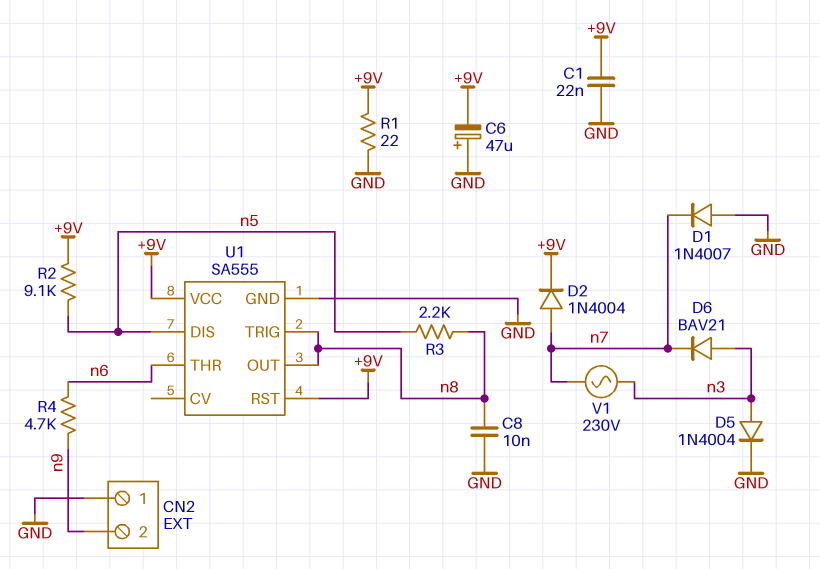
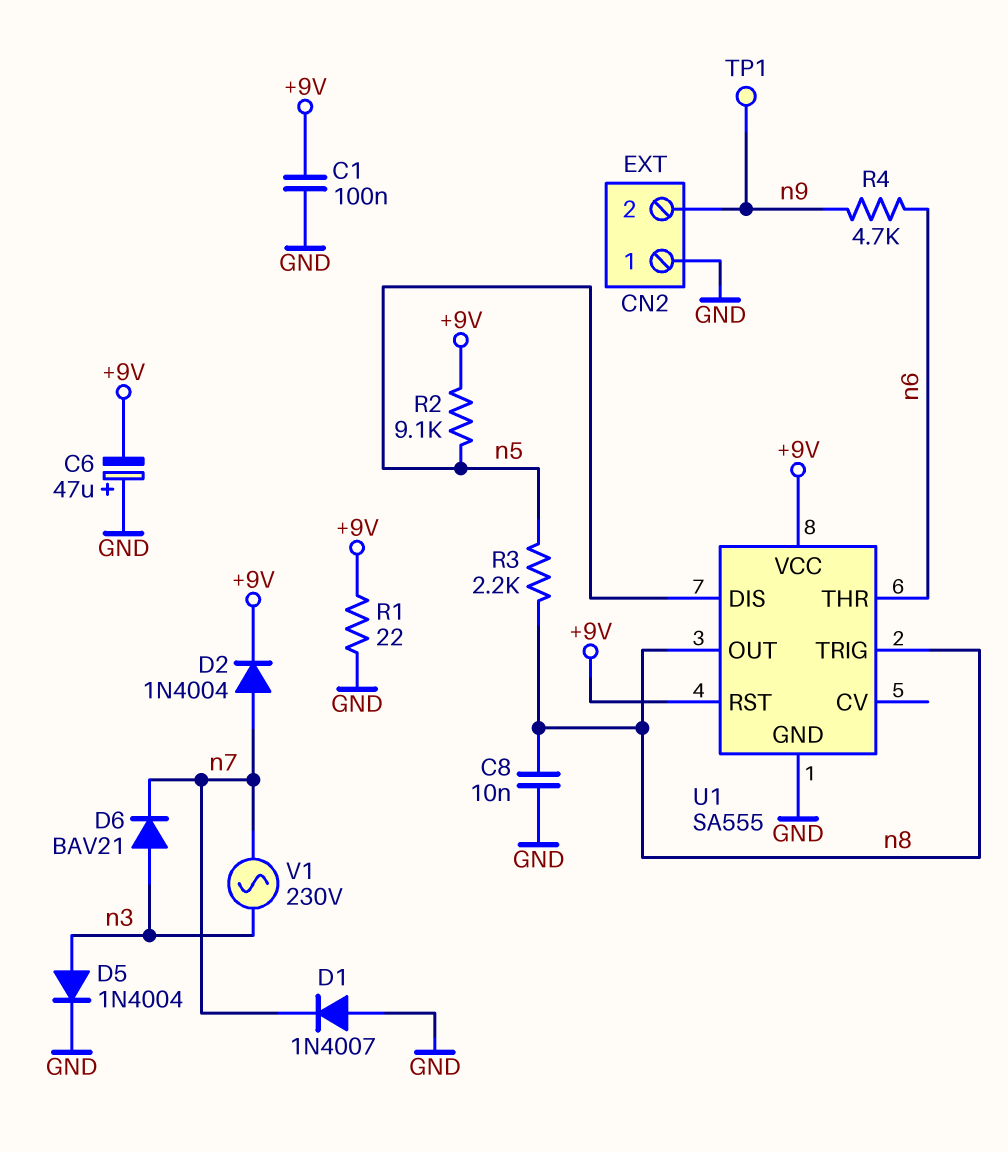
C1: 22nF (+9V, GND) -> 100nF (+9V, GND)
TP1: none -> test point (n9)

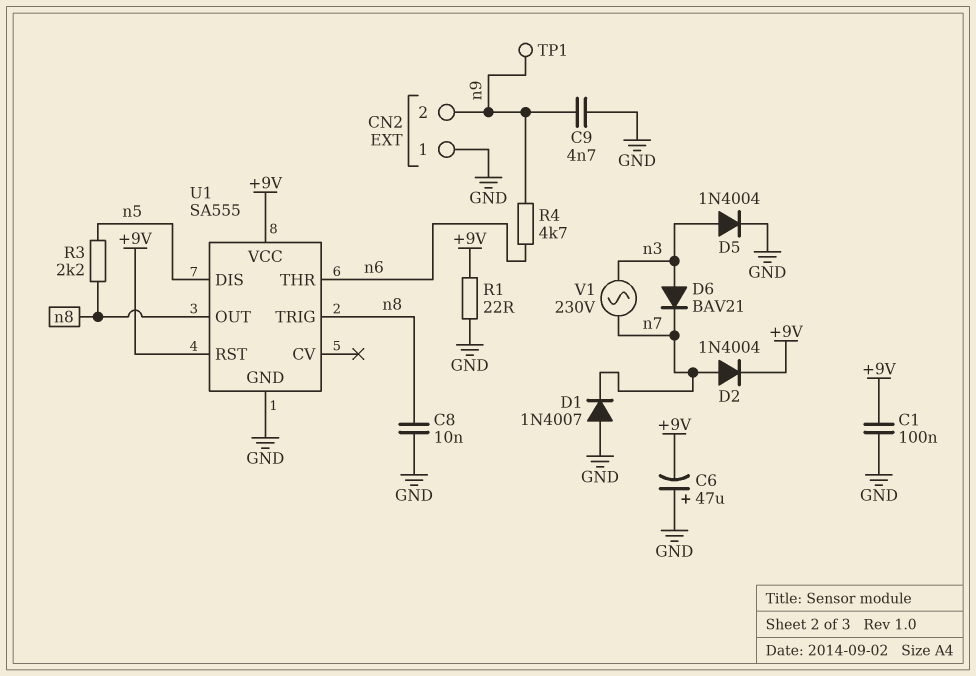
C9: none -> 4.7nF (GND, n9)
R2: 9.1k (+9V, n5) -> none

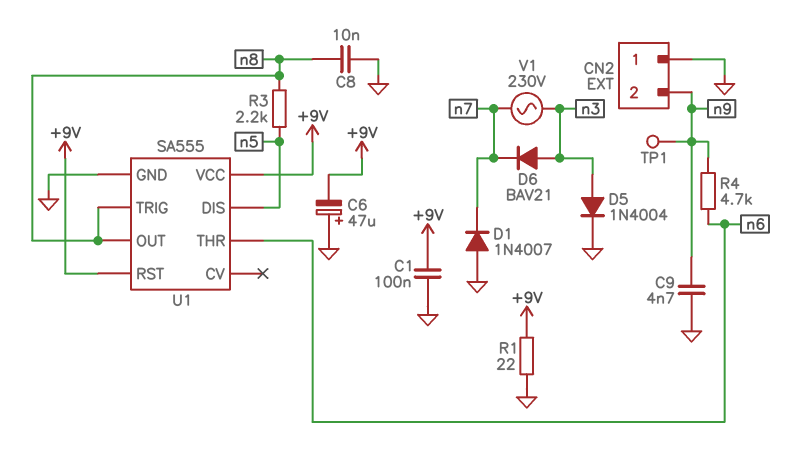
D2: diode 1N4004 (A n7, K +9V) -> none

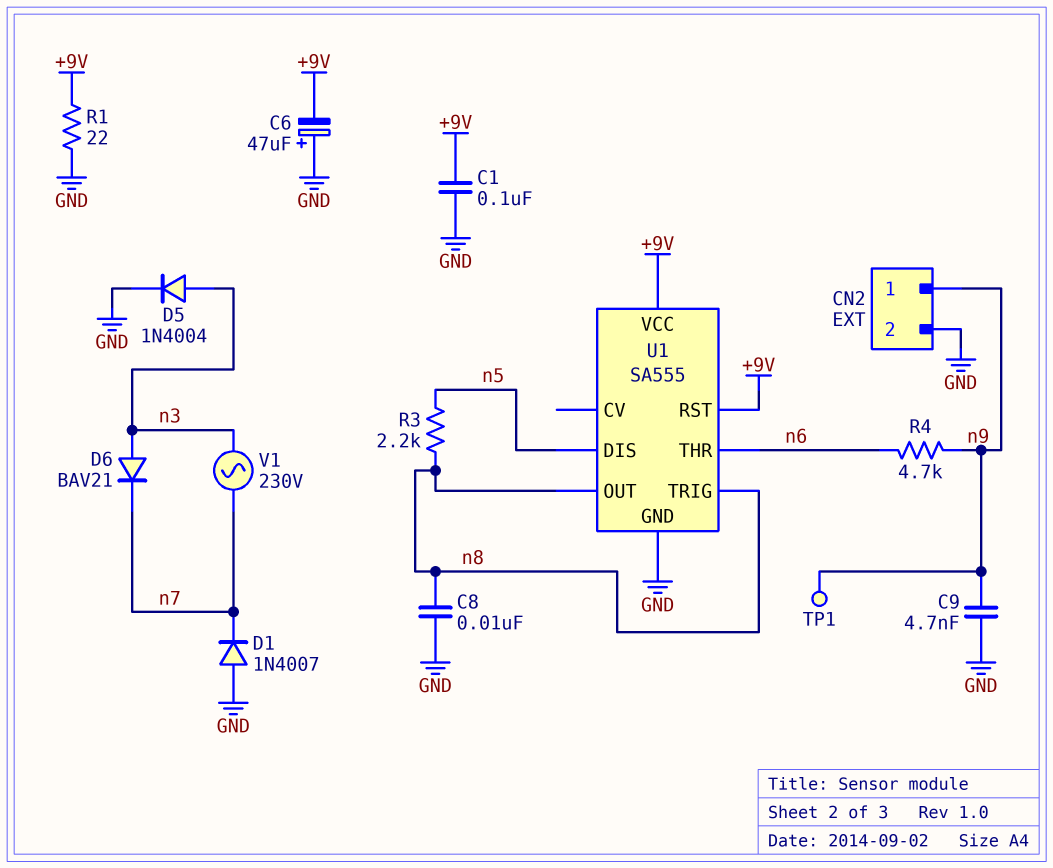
CN2 pin 1: GND -> n9
CN2 pin 2: n9 -> GND

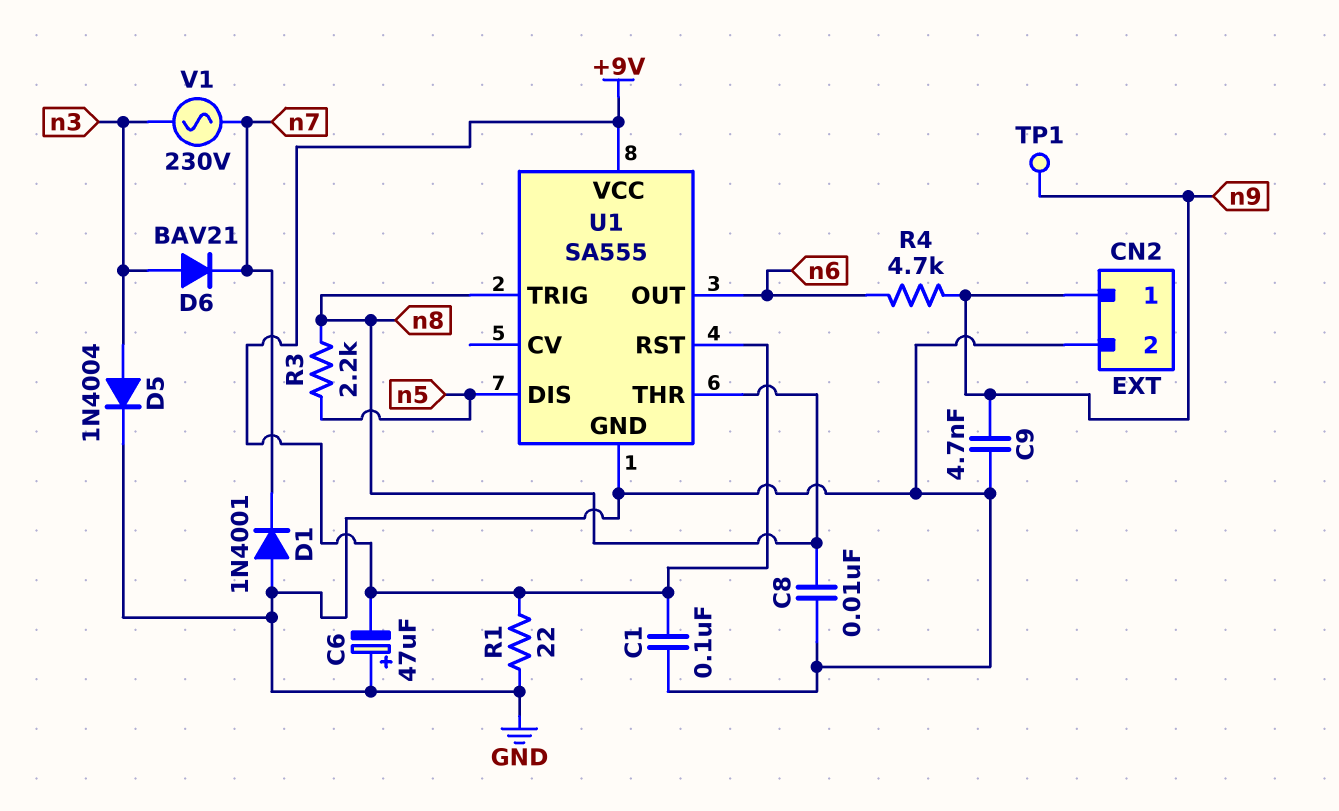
D1: diode 1N4007 (A GND, K n7) -> diode 1N4001 (A GND, K n7)
U1 pin OUT: n8 -> n6
U1 pin THR: n6 -> n8

